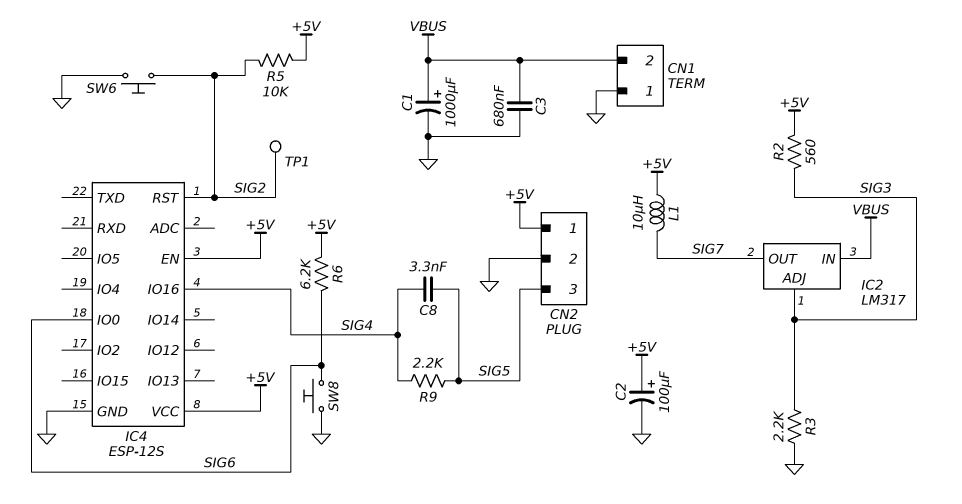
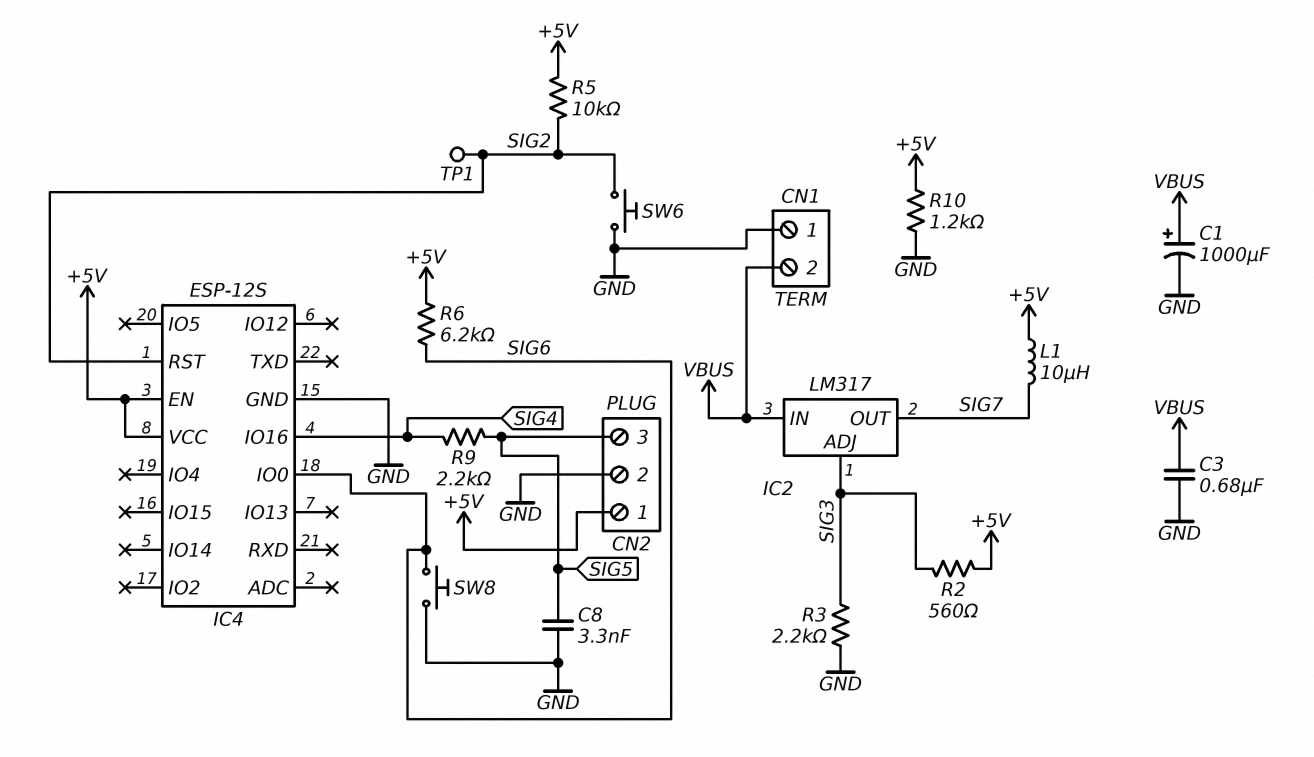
C2: 100uF (plus +5V, minus GND) -> none
C8: 3.3nF (SIG4, SIG5) -> 3.3nF (GND, SIG5)
R10: none -> 1.2k (+5V, GND)

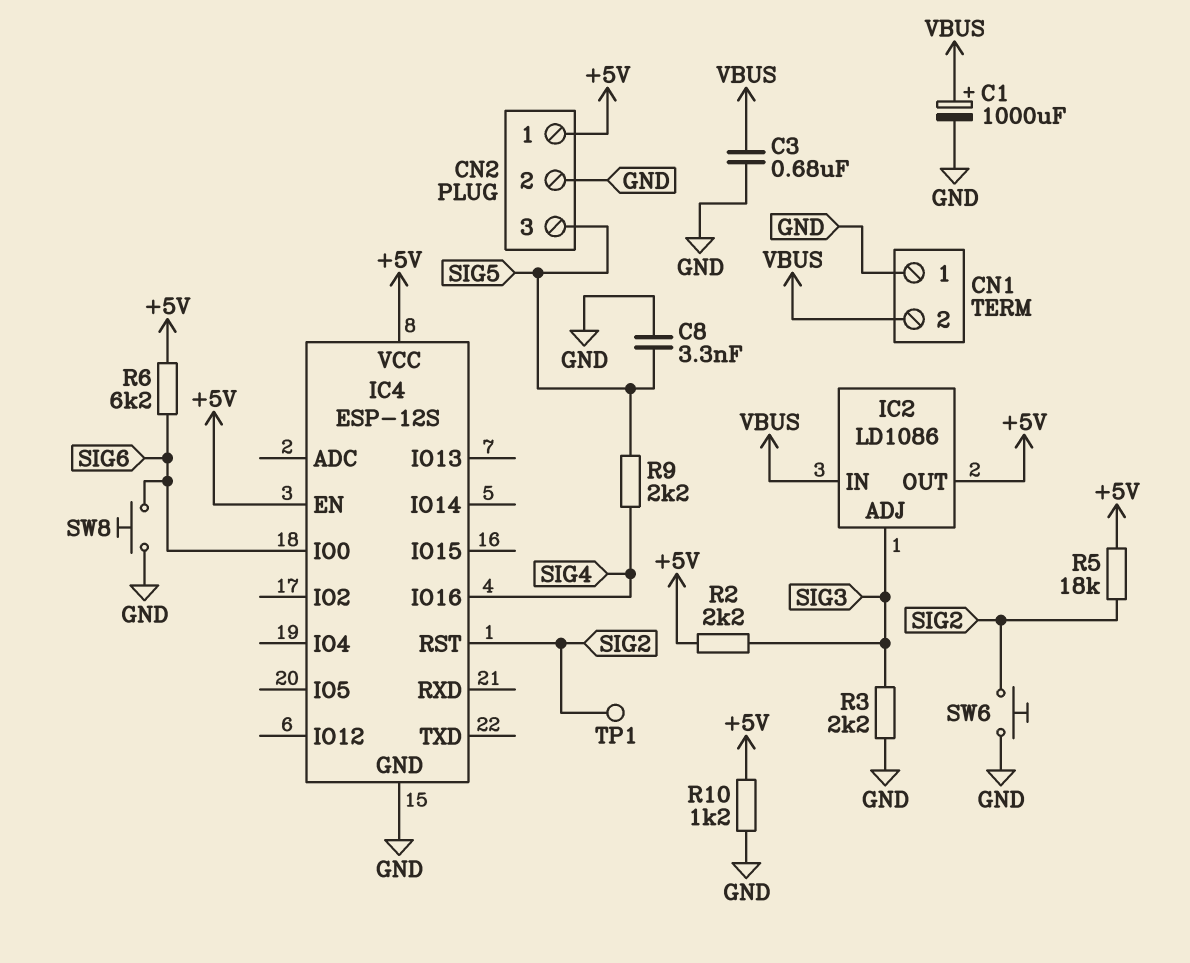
IC2: LM317 -> LD1086
IC2 pin OUT: SIG7 -> +5V
L1: 10uH (+5V, SIG7) -> none
R2: 560 (+5V, SIG3) -> 2.2k (+5V, SIG3)
R5: 10k (+5V, SIG2) -> 18k (+5V, SIG2)

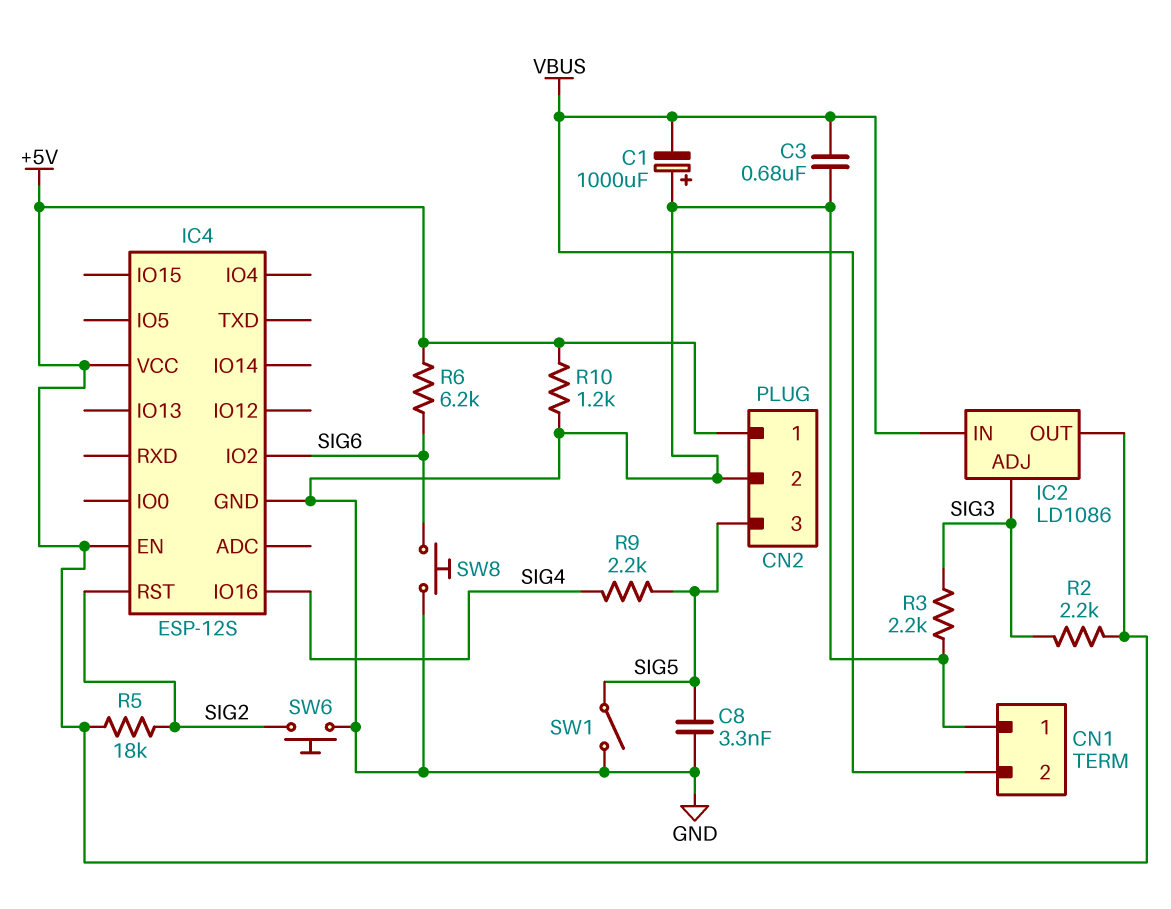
C1: 1000uF (plus VBUS, minus GND) -> 1000uF (plus GND, minus VBUS)
IC4 pin IO0: SIG6 -> none
IC4 pin IO2: none -> SIG6
SW1: none -> switch (GND, SIG5)
TP1: test point (SIG2) -> none

